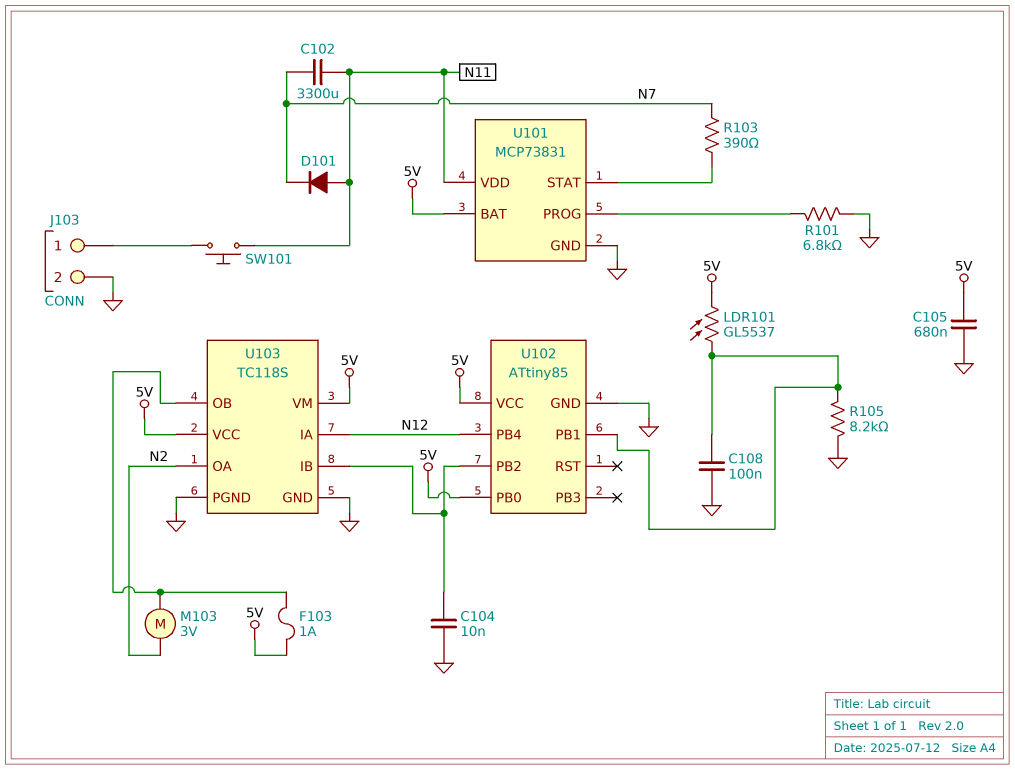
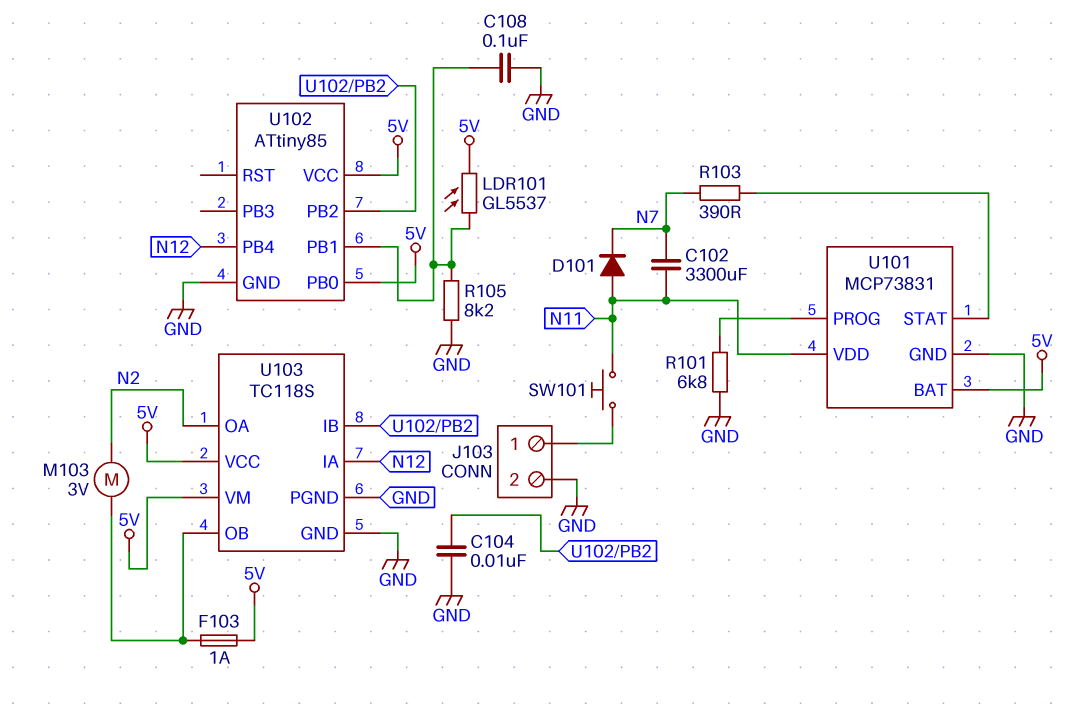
C105: 680nF (5V, GND) -> none

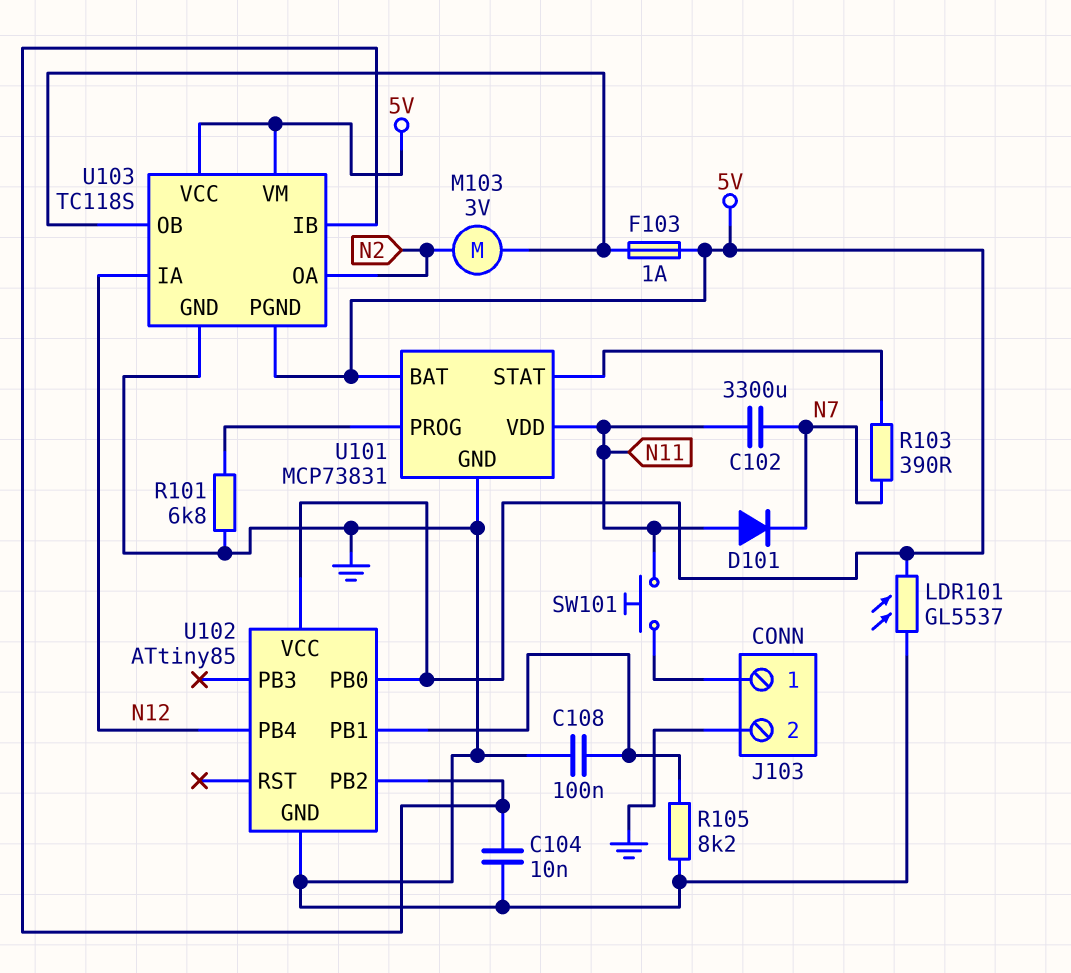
LDR101: GL5537 (5V, U102/PB1) -> GL5537 (5V, GND)
U103 pin PGND: GND -> 5V

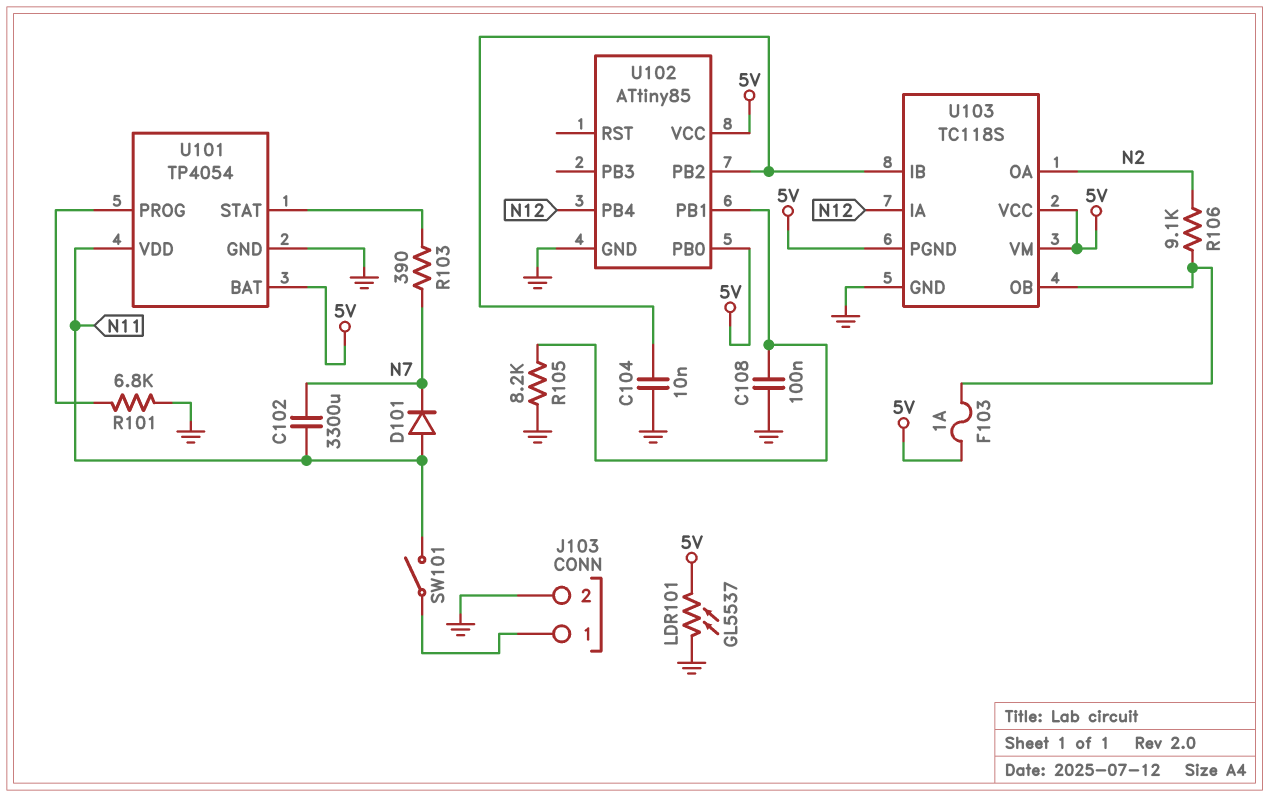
M103: motor 3V (N2, U103/OB) -> none
R106: none -> 9.1k (N2, U103/OB)
SW101: button (J103/1, N11) -> switch (J103/1, N11)
U101: MCP73831 -> TP4054

